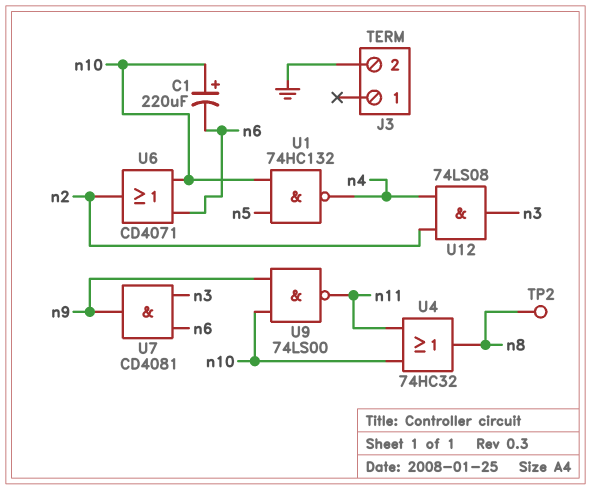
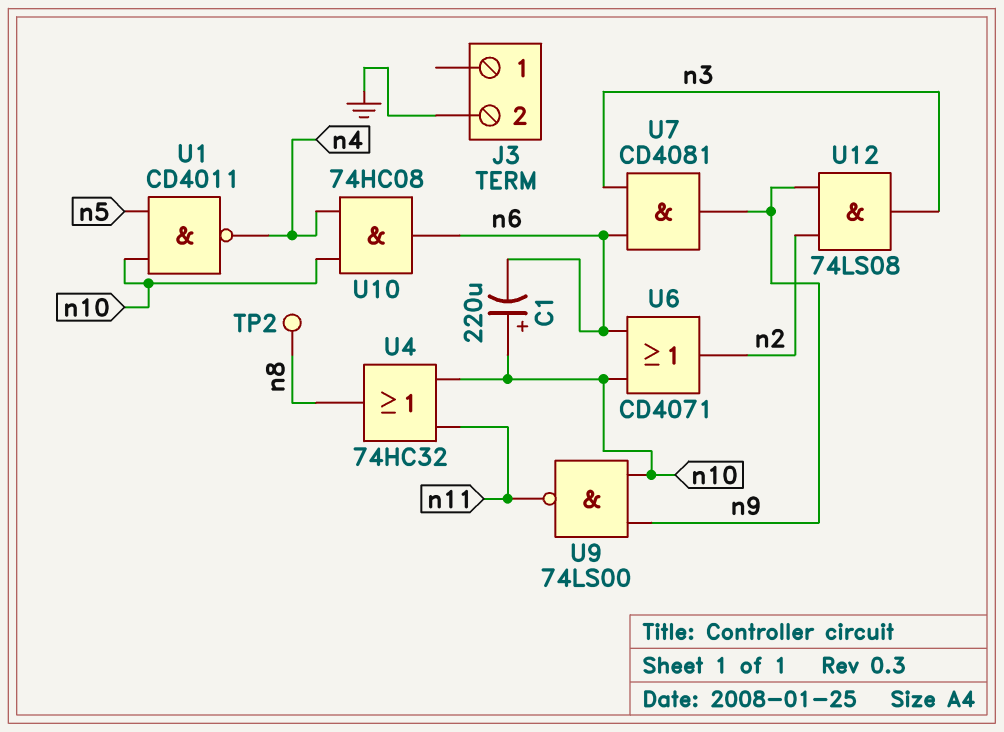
U1: NAND 74HC132 (in n5, in n10, out n4) -> NAND CD4011 (in n5, in n10, out n4)
U10: none -> AND 74HC08 (in n4, in n10, out n6)
U12: AND 74LS08 (in n2, in n4, out n3) -> AND 74LS08 (in n2, in n9, out n3)

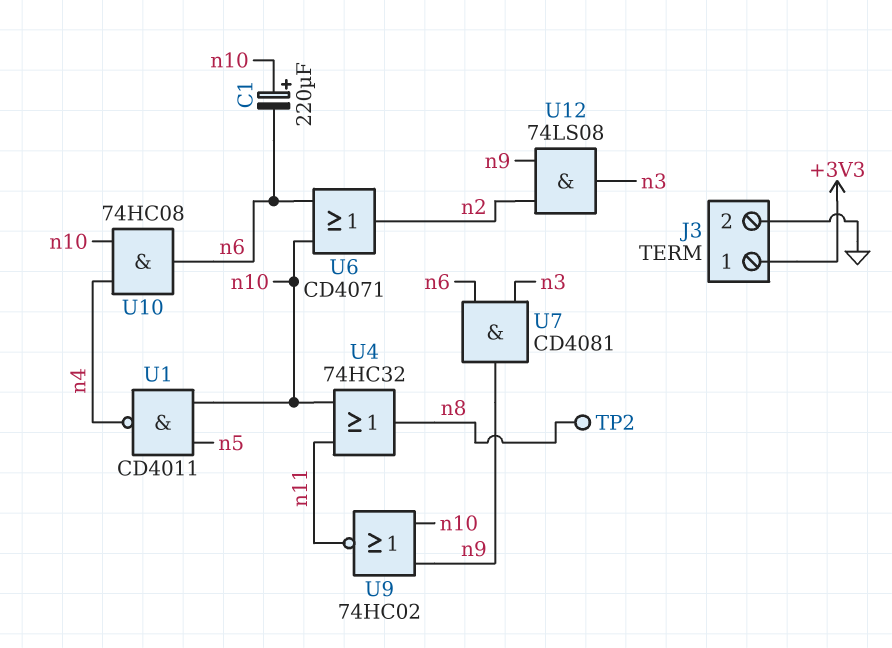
J3 pin 1: none -> +3V3
U9: NAND 74LS00 (in n9, in n10, out n11) -> NOR 74HC02 (in n9, in n10, out n11)

